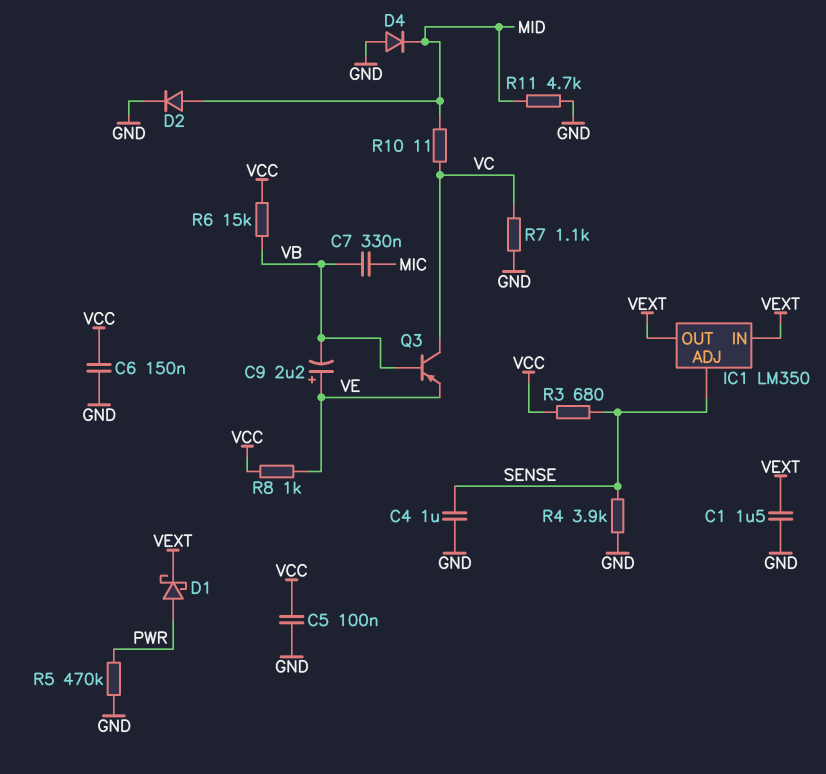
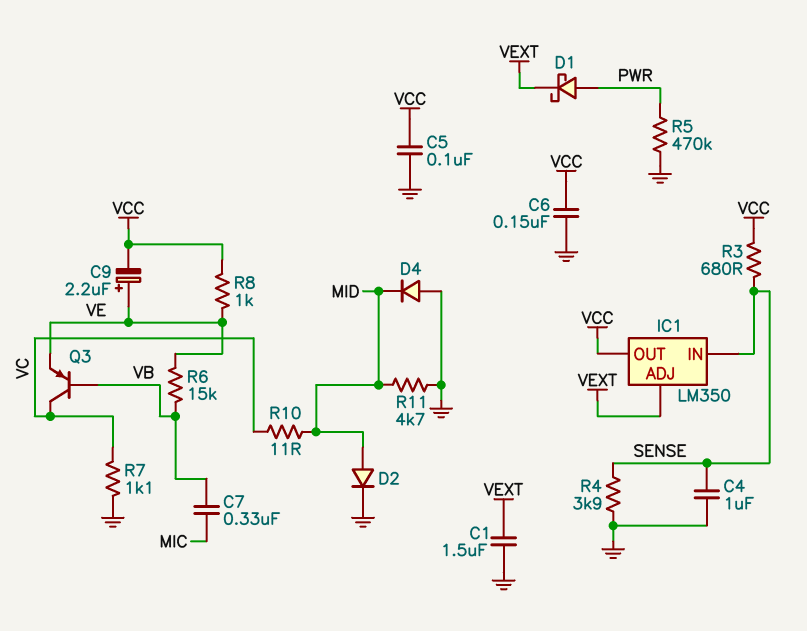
C9: 2.2uF (plus VE, minus VB) -> 2.2uF (plus VE, minus VCC)
IC1 pin ADJ: SENSE -> VEXT
IC1 pin IN: VEXT -> SENSE
IC1 pin OUT: VEXT -> VCC
R6: 15k (VB, VCC) -> 15k (VB, VE)

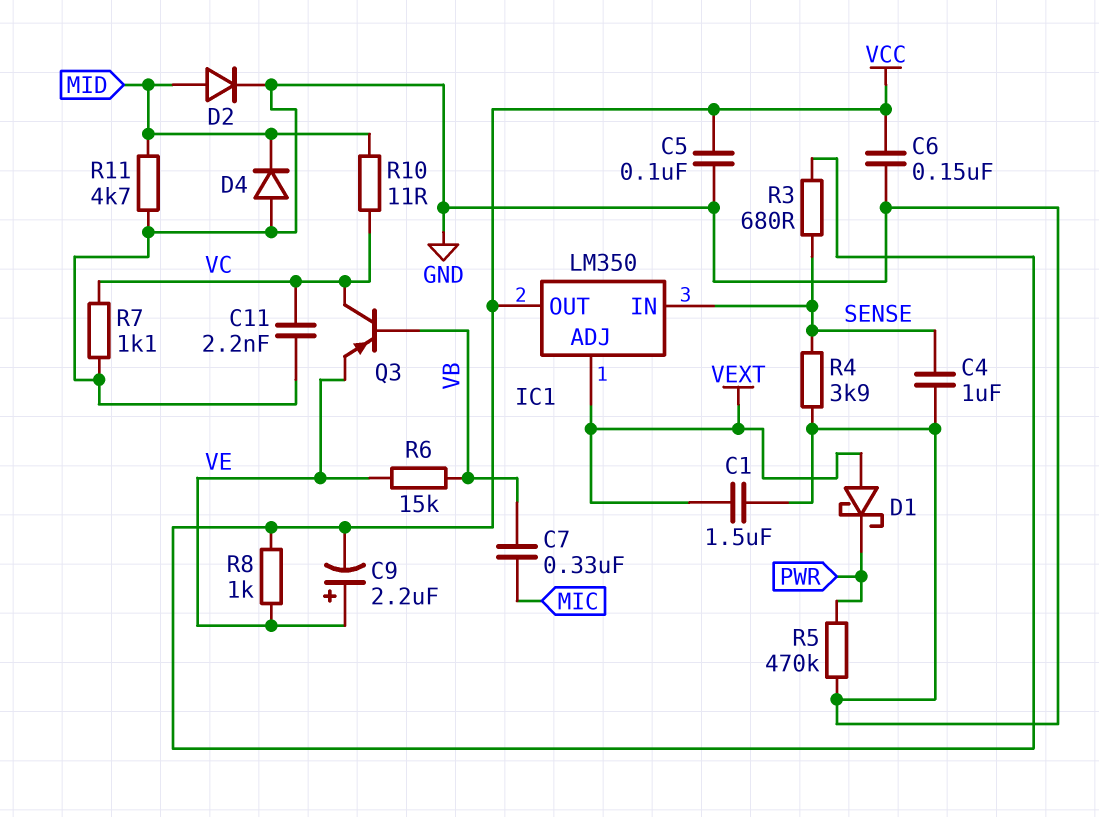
C11: none -> 2.2nF (GND, VC)
D1: schottky (A PWR, K VEXT) -> schottky (A VEXT, K PWR)

